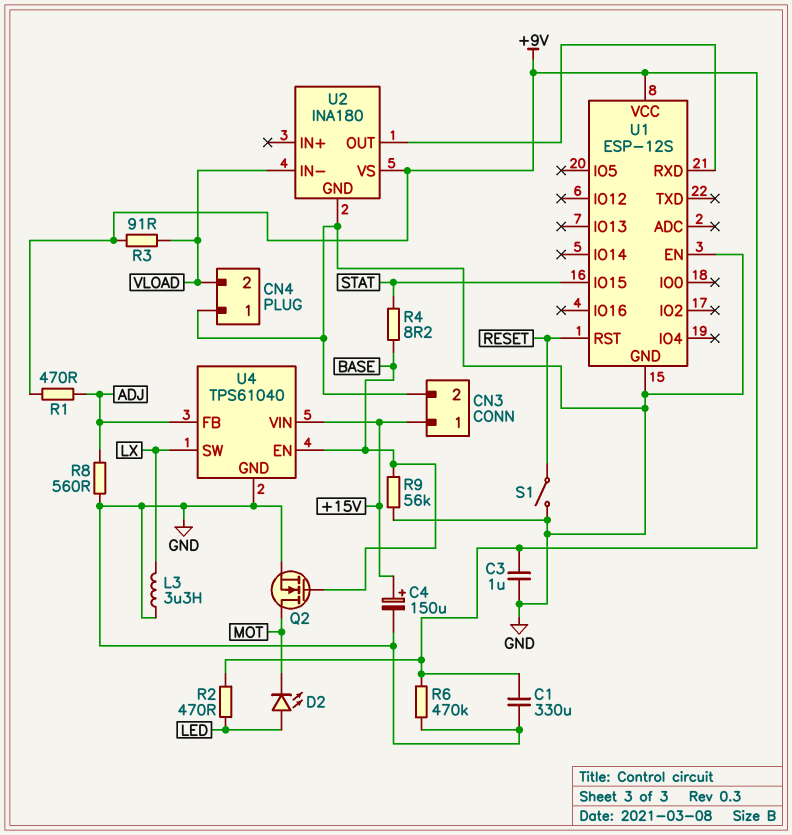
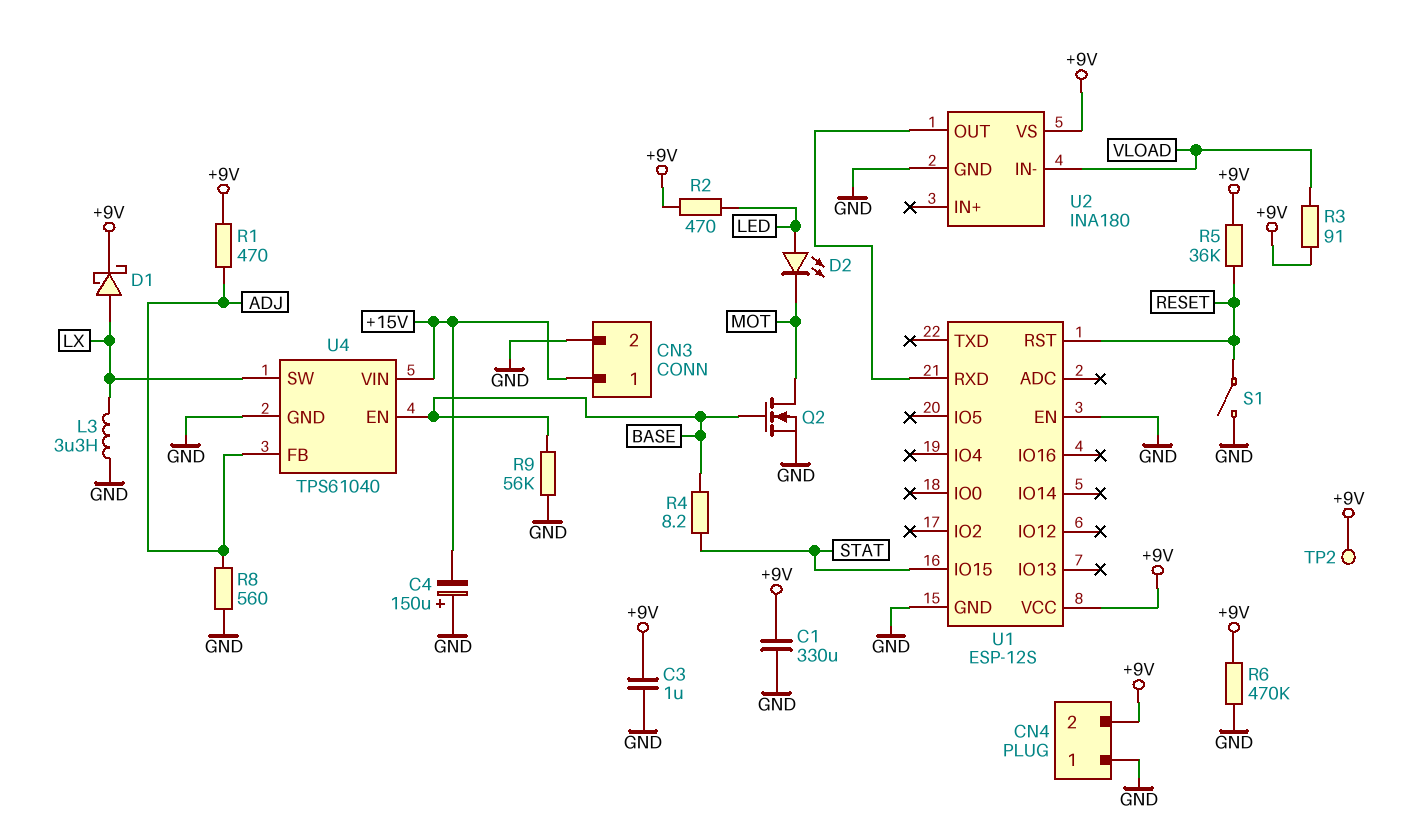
C4: 150uF (plus +15V, minus GND) -> 150uF (plus GND, minus +15V)
CN4 pin 2: VLOAD -> +9V
D1: none -> schottky (A LX, K +9V)
R5: none -> 36k (+9V, RESET)
TP2: none -> test point (+9V)

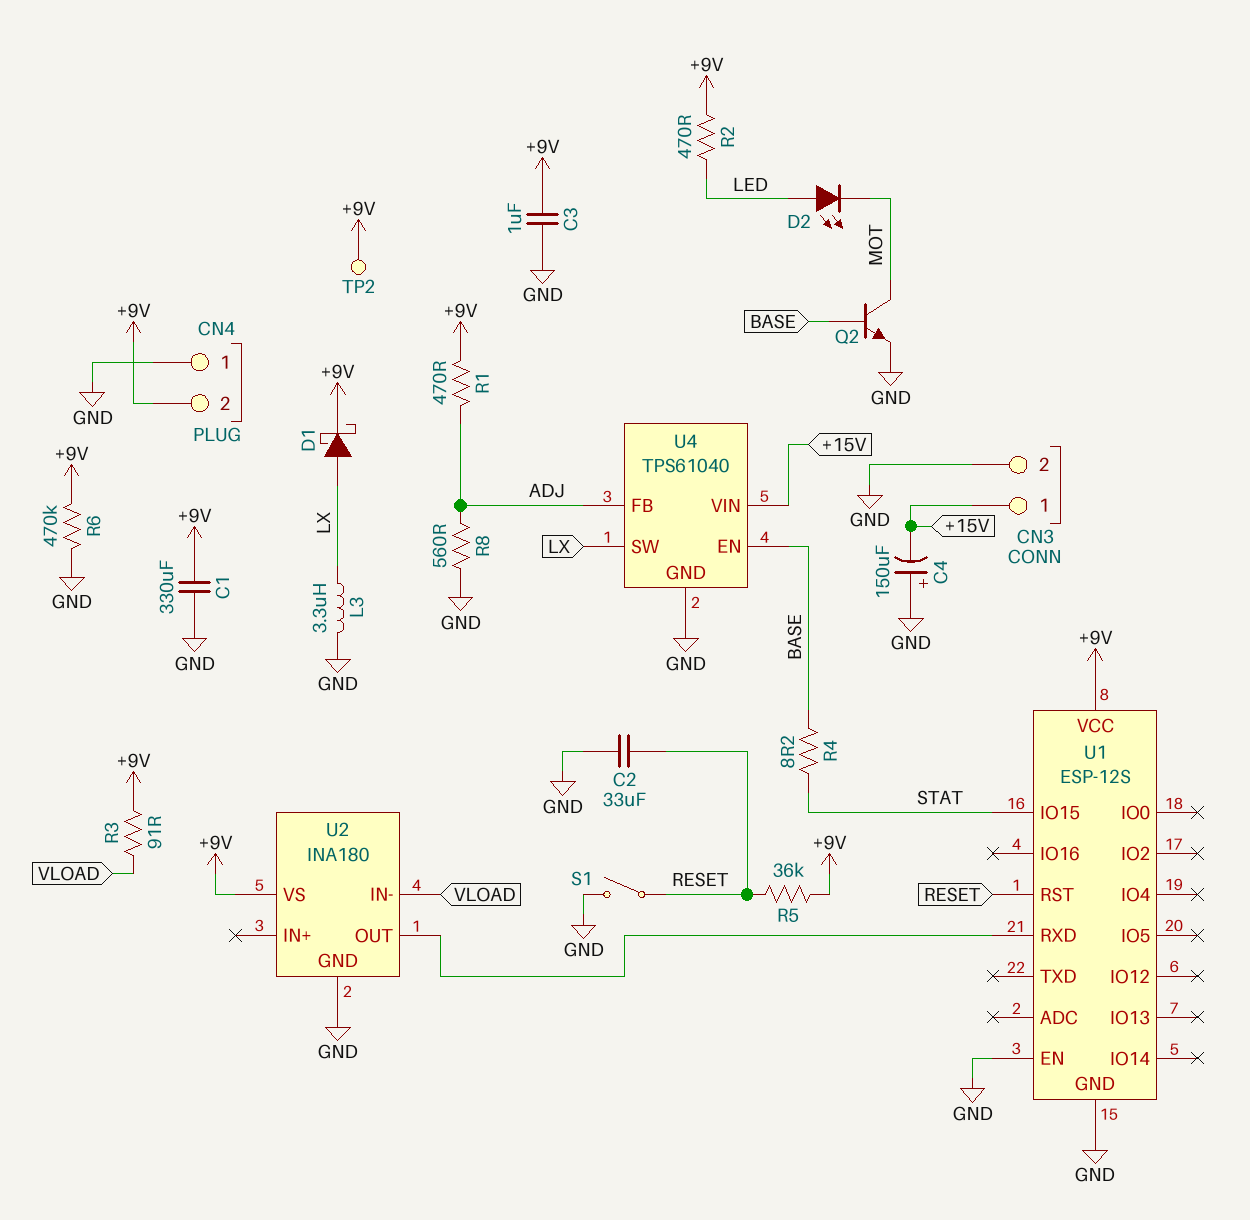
C2: none -> 33uF (GND, RESET)
Q2: NMOS (G BASE, D MOT, S GND) -> NPN (B BASE, C MOT, E GND)
R9: 56k (BASE, GND) -> none

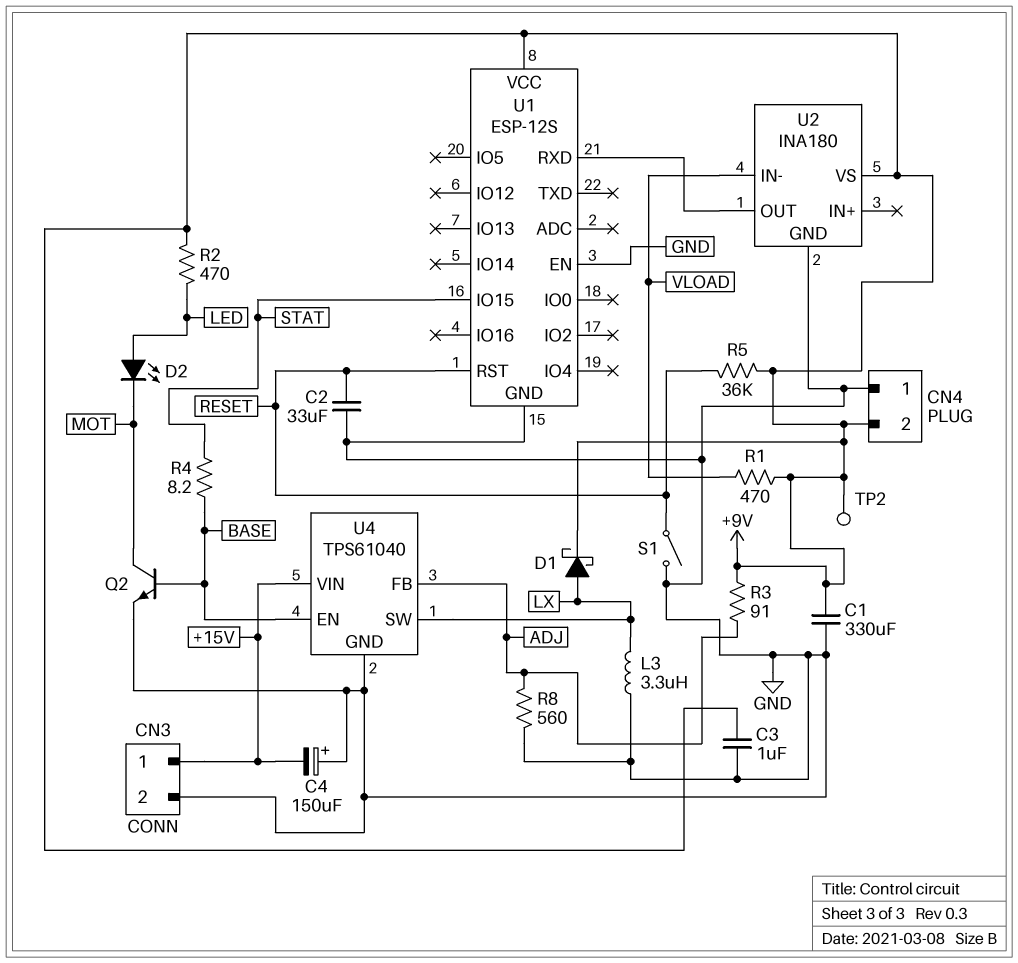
R1: 470 (+9V, ADJ) -> 470 (+9V, VLOAD)
R3: 91 (+9V, VLOAD) -> 91 (+9V, ADJ)
R6: 470k (+9V, GND) -> none

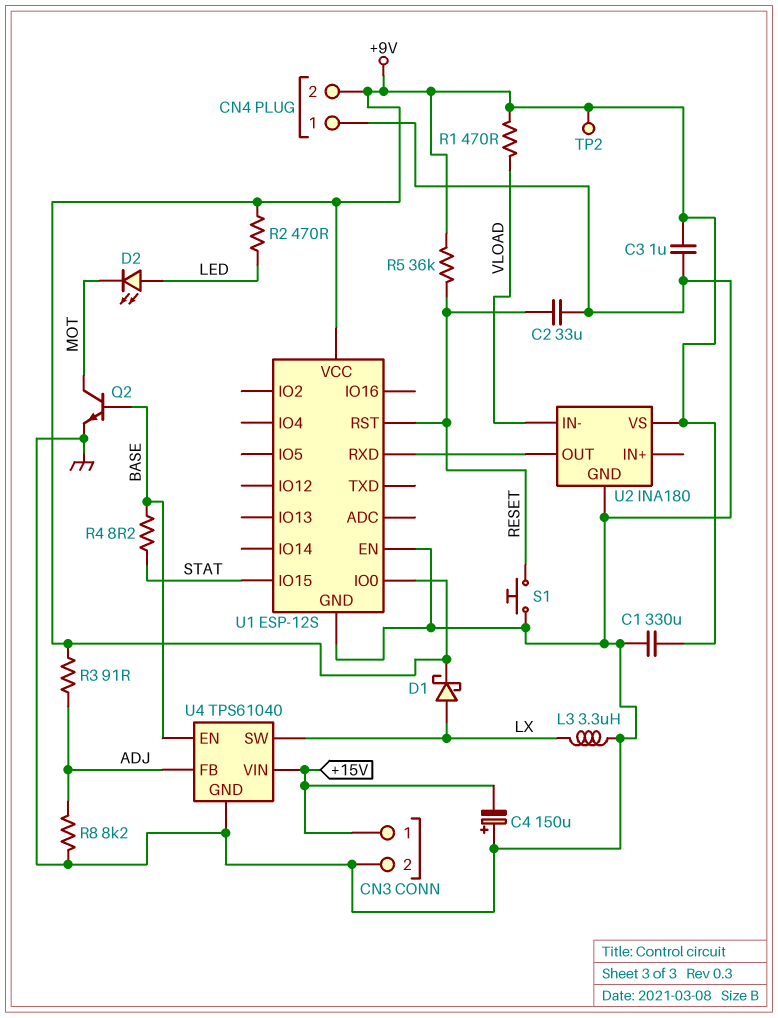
R8: 560 (ADJ, GND) -> 8.2k (ADJ, GND)
S1: switch (GND, RESET) -> button (GND, RESET)
U1 pin IO0: none -> +9V

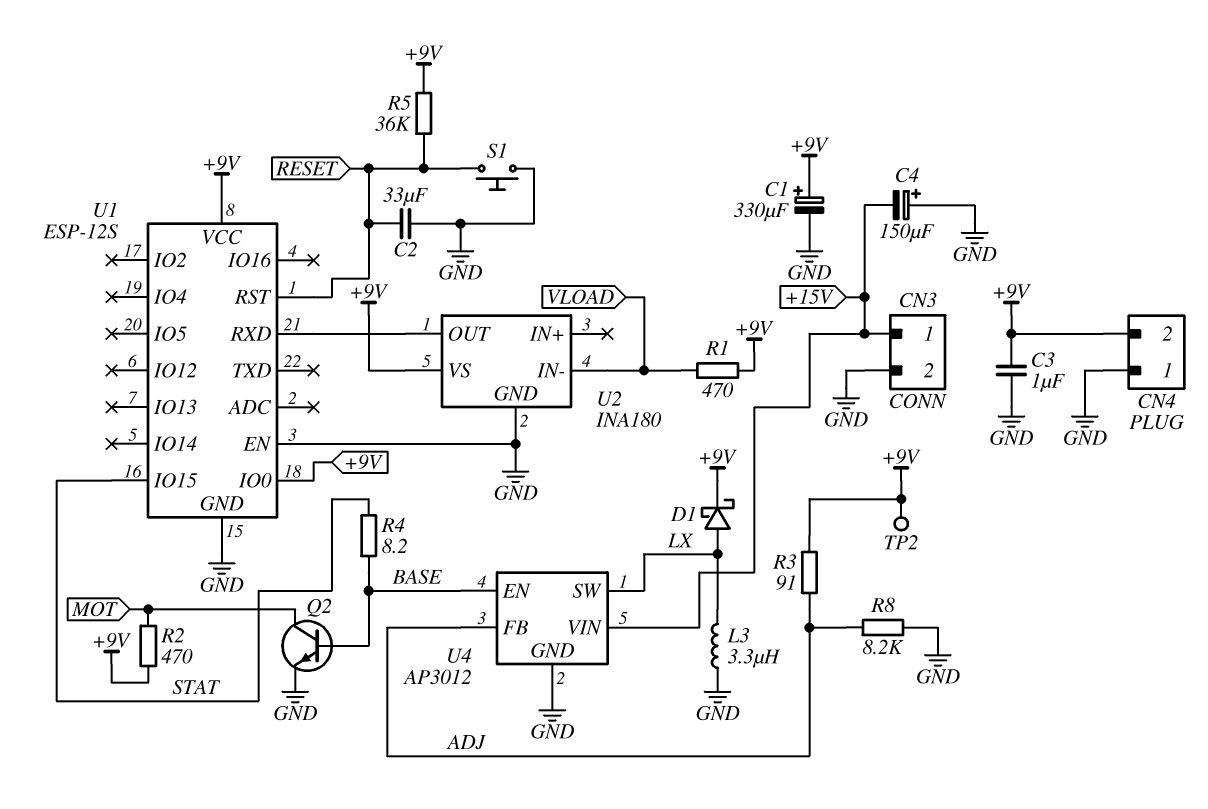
C1: 330uF (+9V, GND) -> 330uF (plus +9V, minus GND)
D2: LED (A LED, K MOT) -> none
R2: 470 (+9V, LED) -> 470 (+9V, MOT)
U4: TPS61040 -> AP3012

